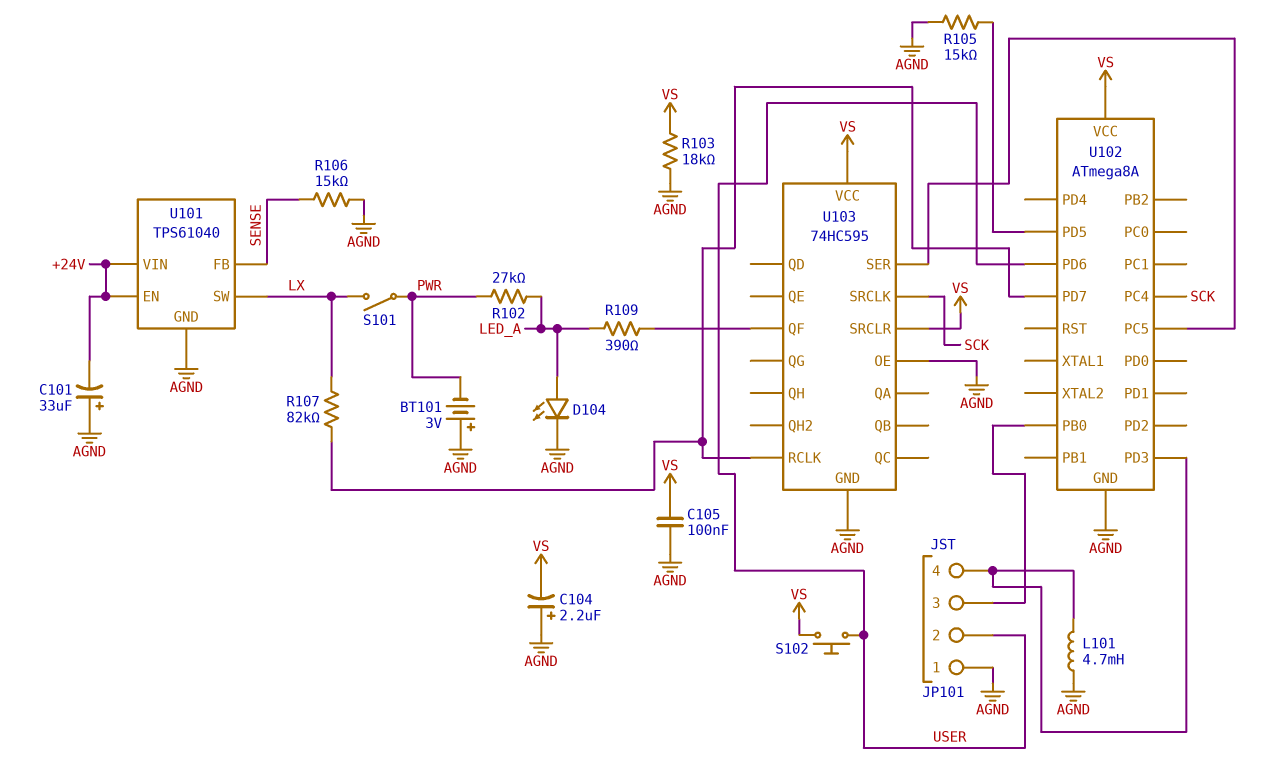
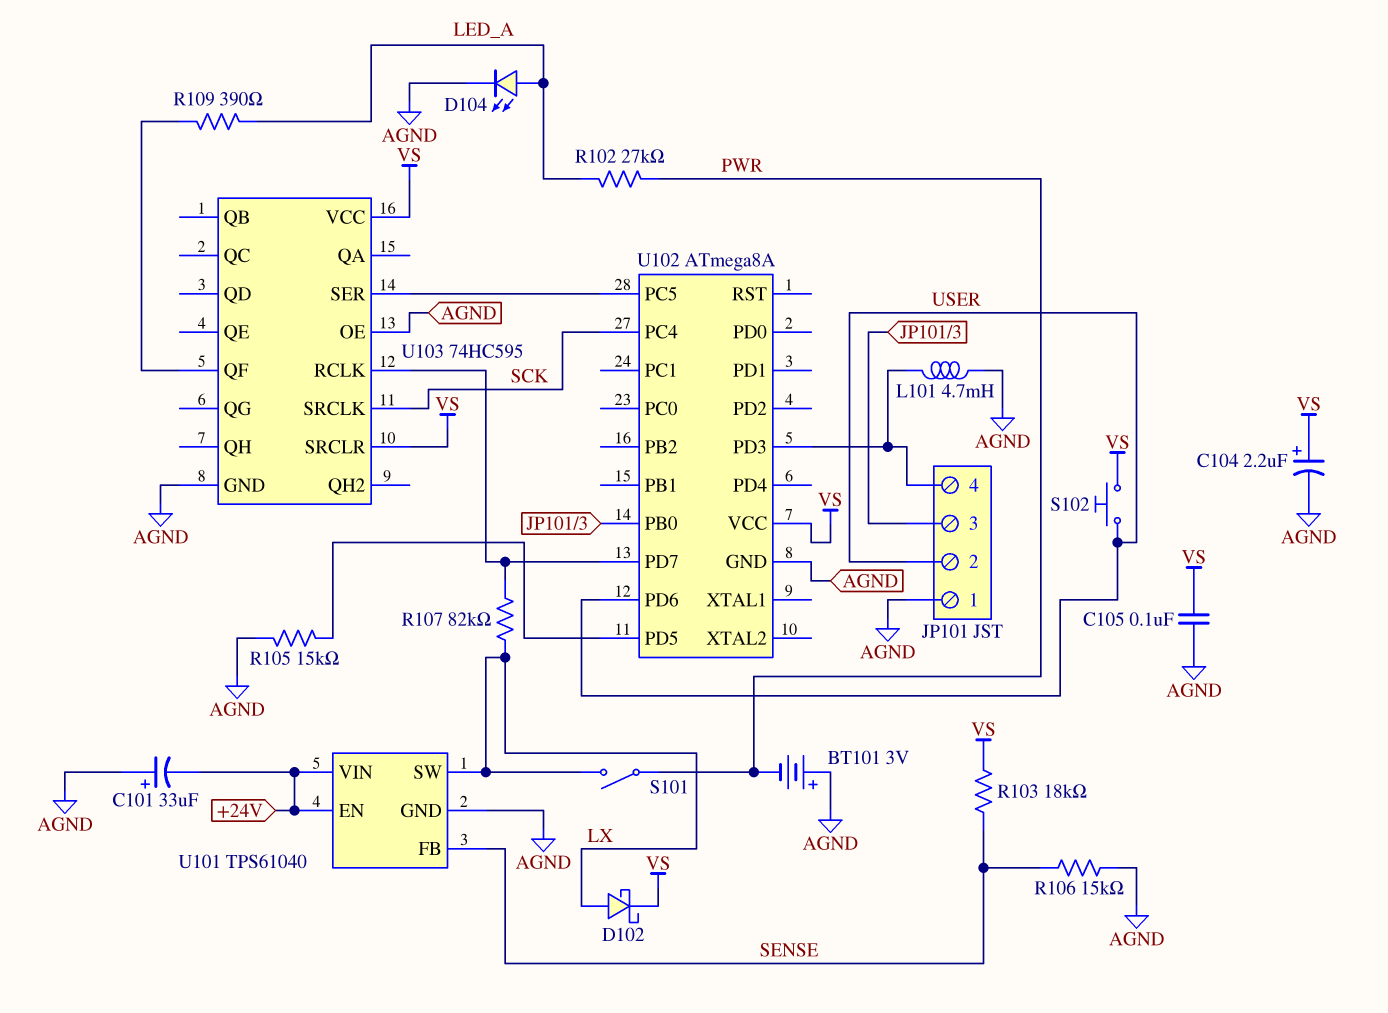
C104: 2.2uF (plus AGND, minus VS) -> 2.2uF (plus VS, minus AGND)
D102: none -> schottky (A LX, K VS)
R103: 18k (AGND, VS) -> 18k (SENSE, VS)

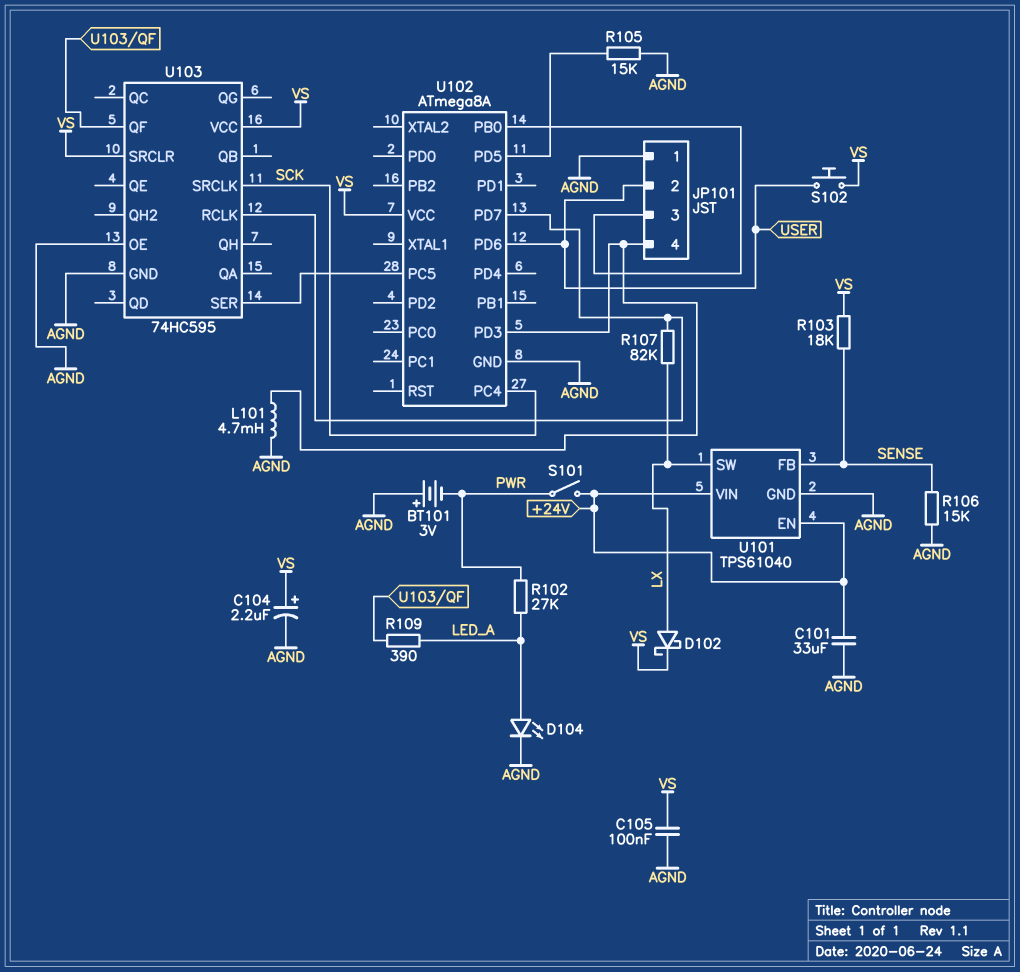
C101: 33uF (plus AGND, minus +24V) -> 33uF (+24V, AGND)
S101: switch (LX, PWR) -> switch (+24V, PWR)

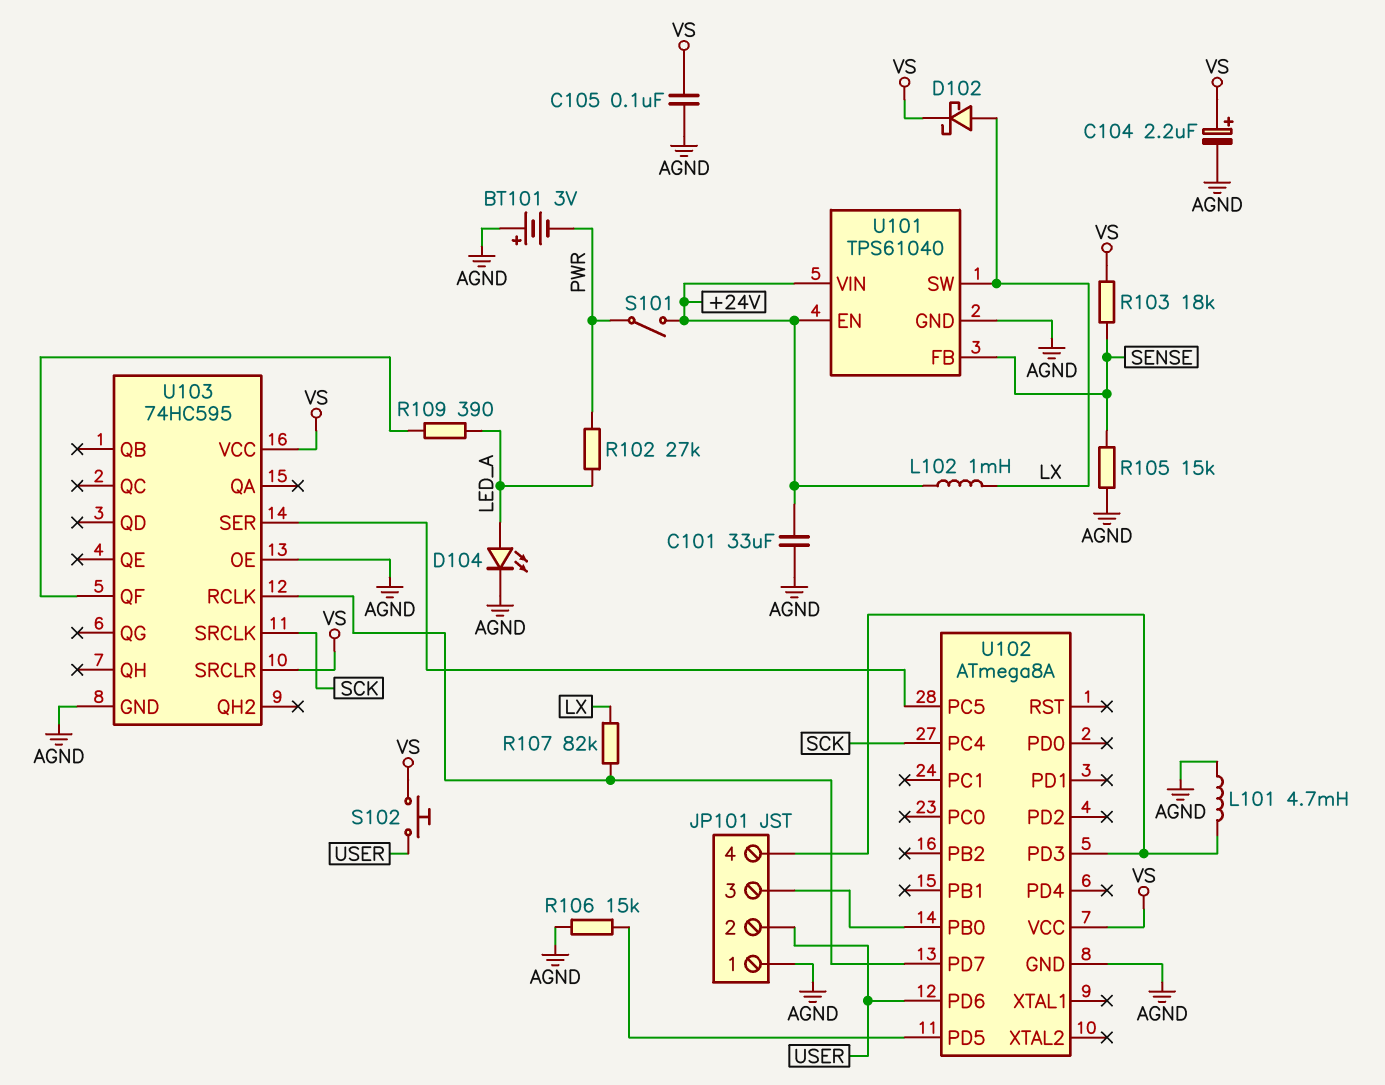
L102: none -> 1mH (+24V, LX)
R105: 15k (AGND, U102/PD5) -> 15k (AGND, SENSE)
R106: 15k (AGND, SENSE) -> 15k (AGND, U102/PD5)

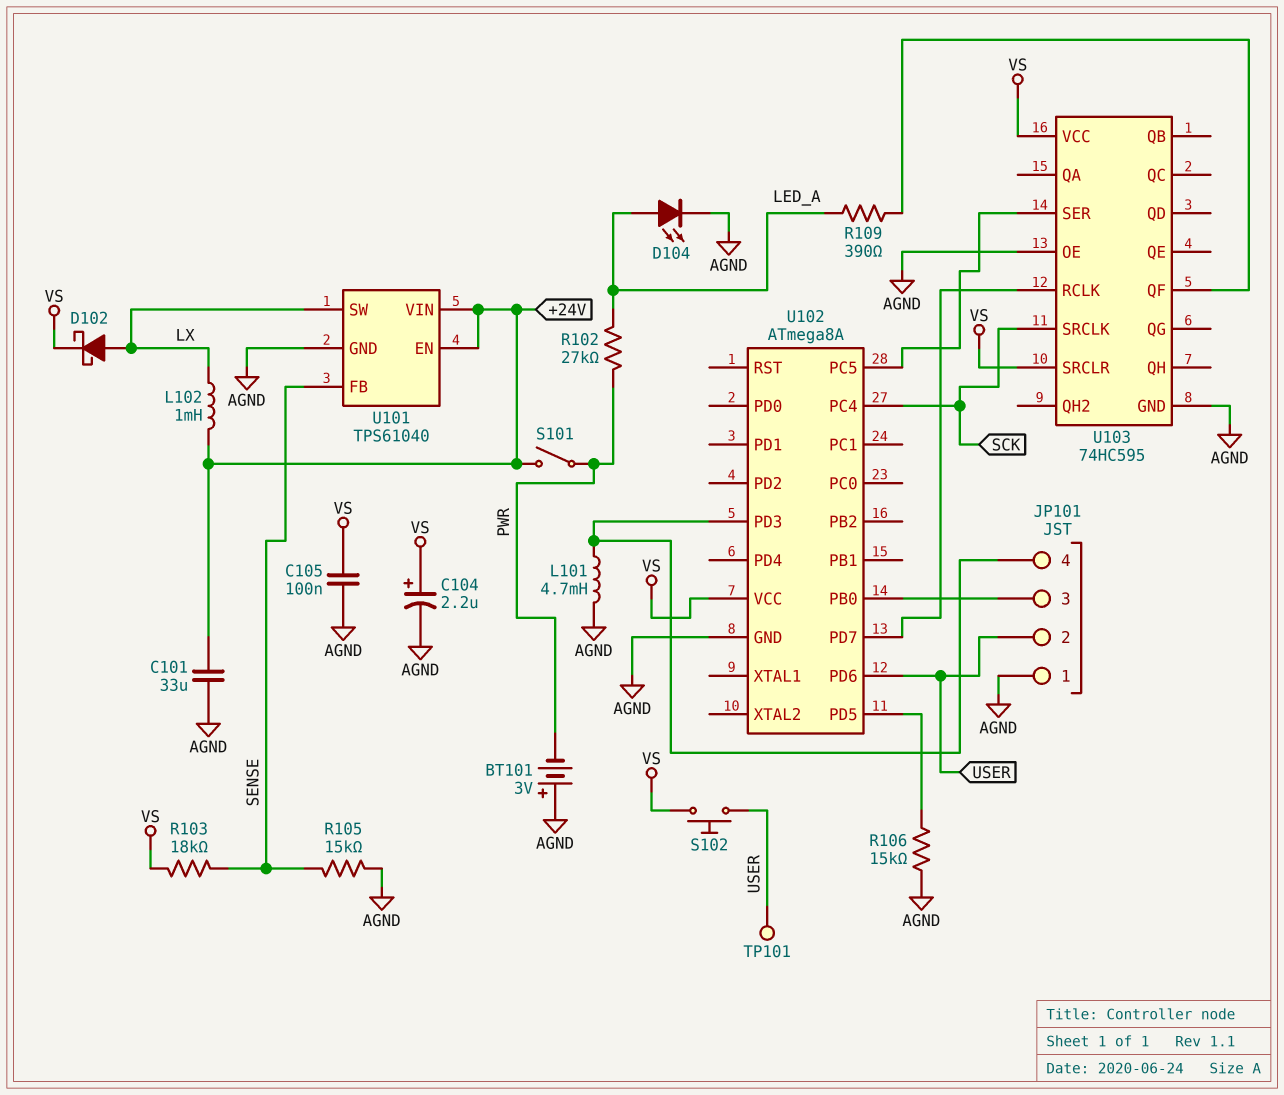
R107: 82k (LX, U102/PD7) -> none
TP101: none -> test point (USER)

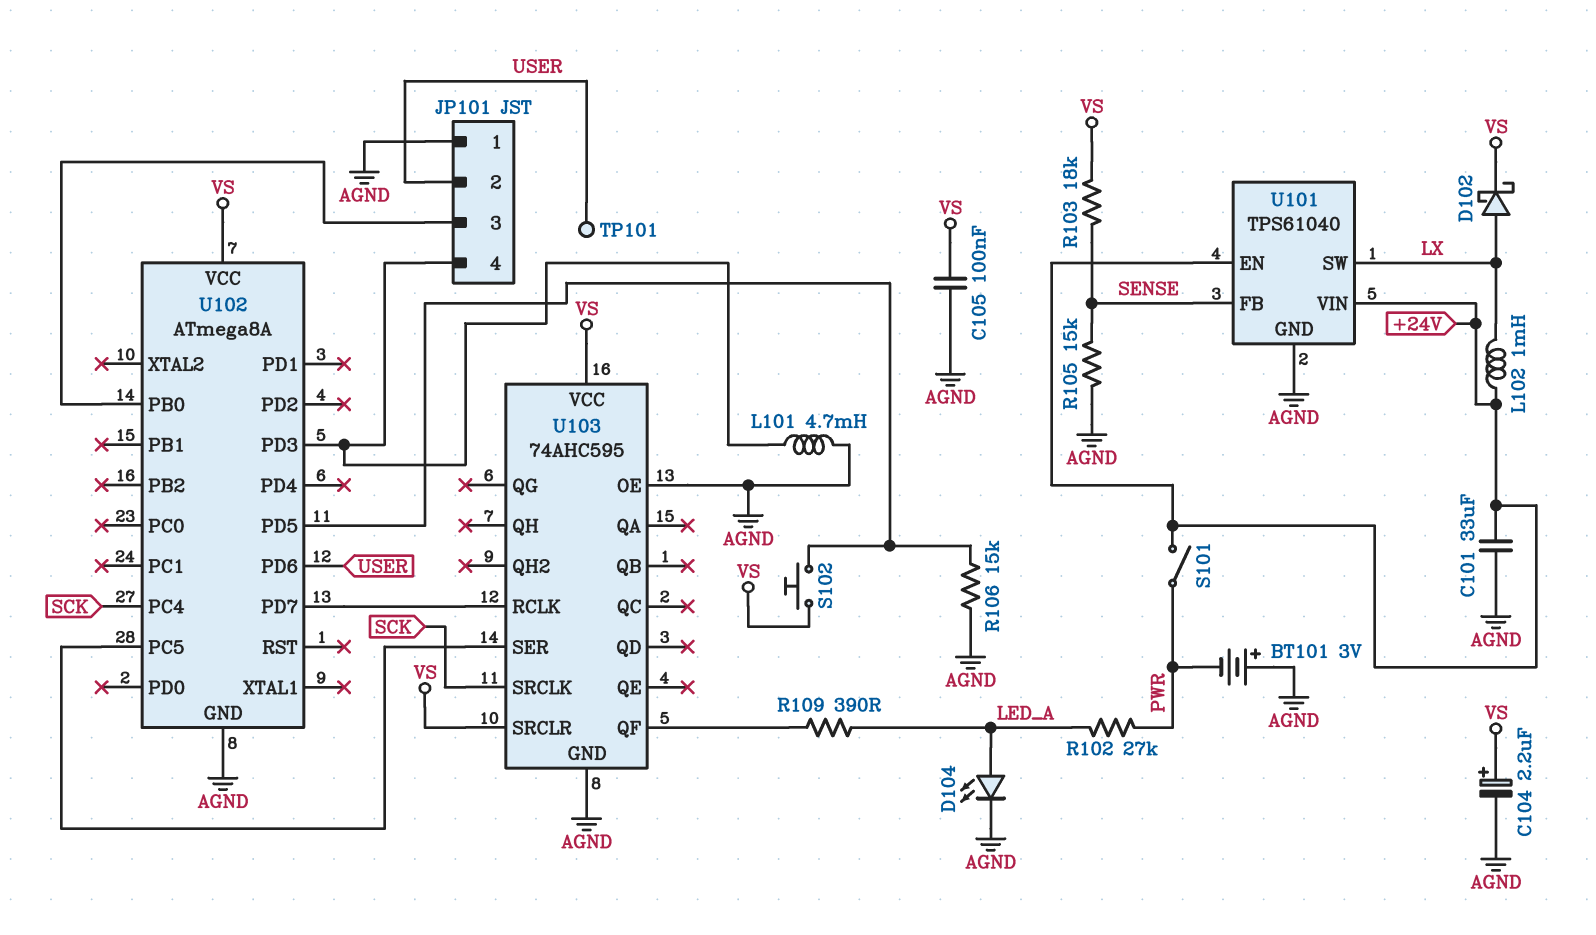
S102: button (USER, VS) -> button (U102/PD5, VS)
U103: 74HC595 -> 74AHC595

